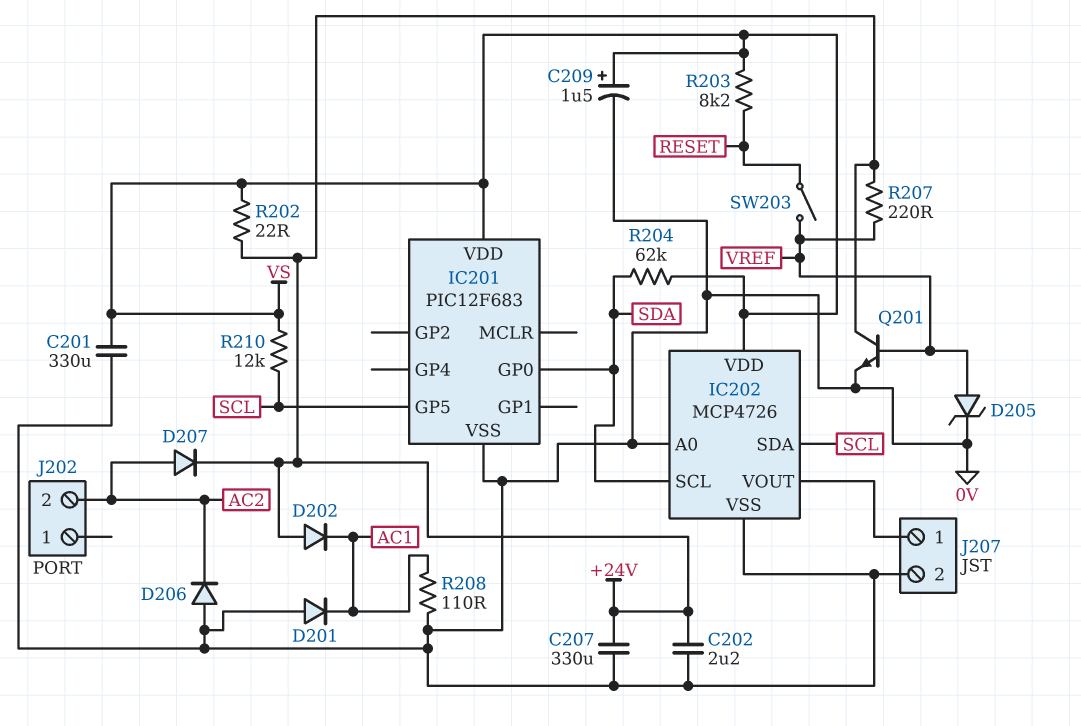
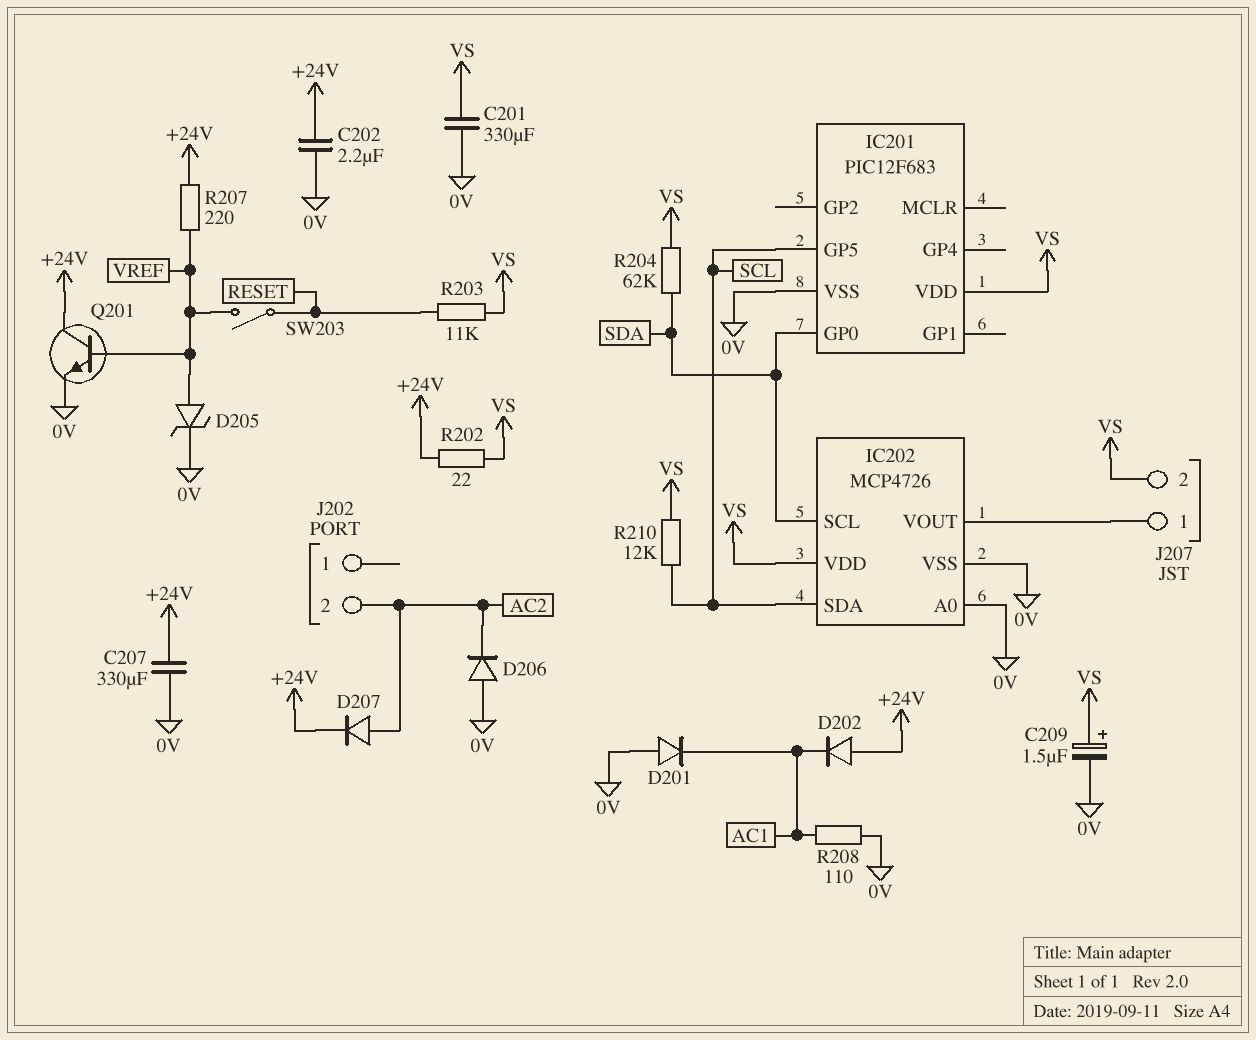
J207 pin 2: 0V -> VS
R203: 8.2k (RESET, VS) -> 11k (RESET, VS)

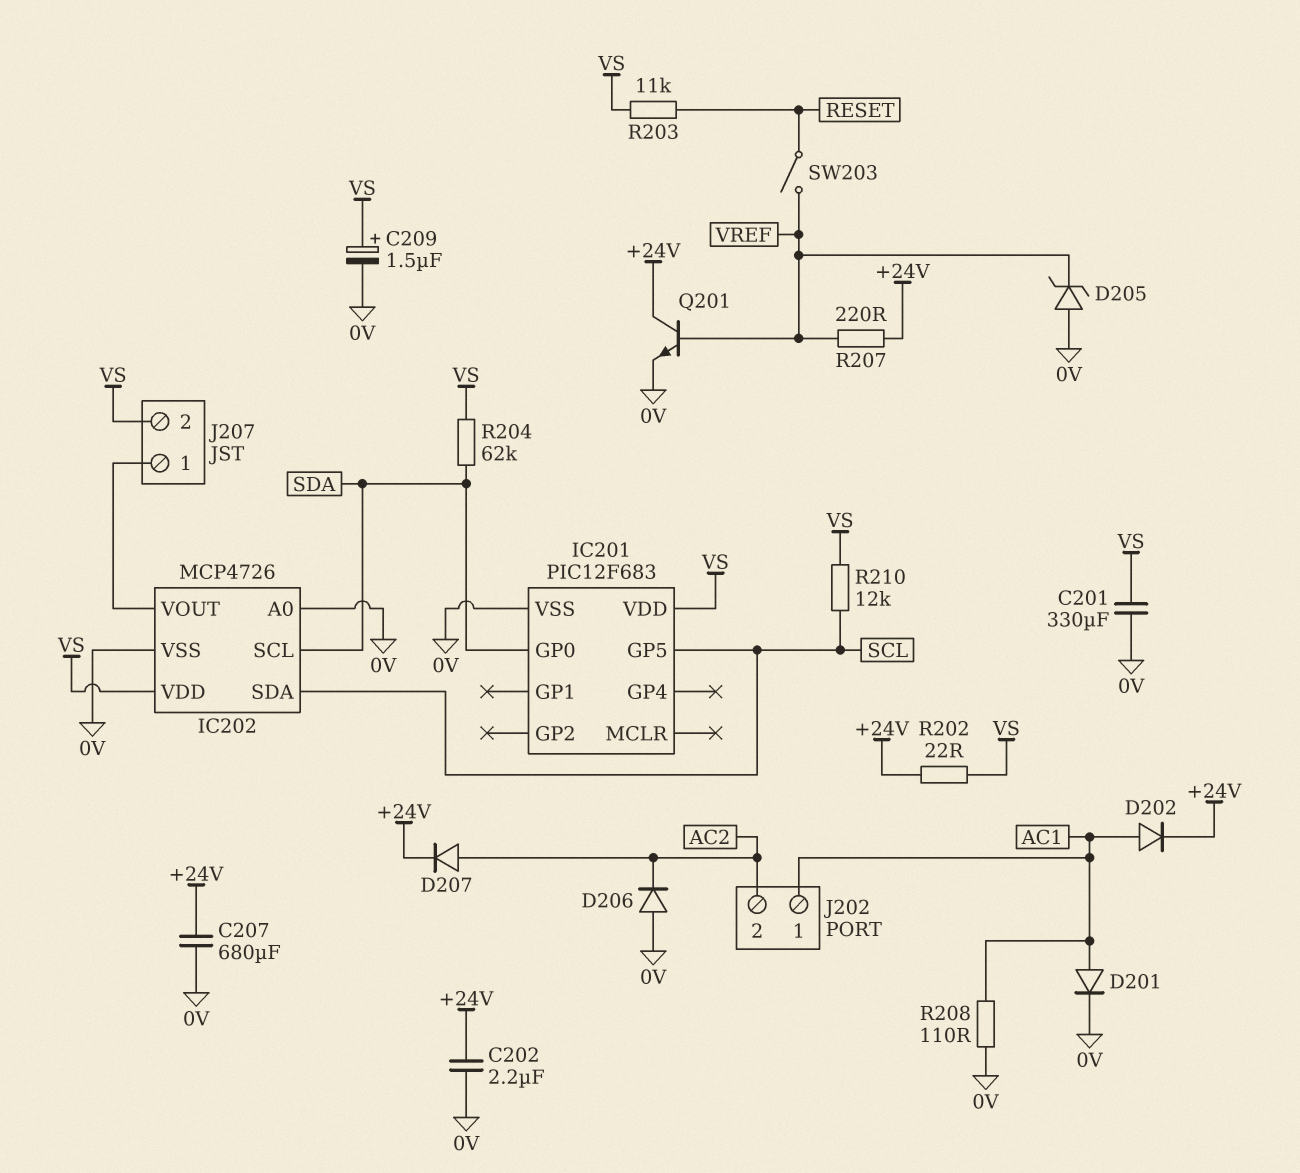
C207: 330uF (+24V, 0V) -> 680uF (+24V, 0V)
D201: diode (A 0V, K AC1) -> diode (A AC1, K 0V)
D202: diode (A +24V, K AC1) -> diode (A AC1, K +24V)
D205: zener (A VREF, K 0V) -> zener (A 0V, K VREF)
J202 pin 1: none -> AC1

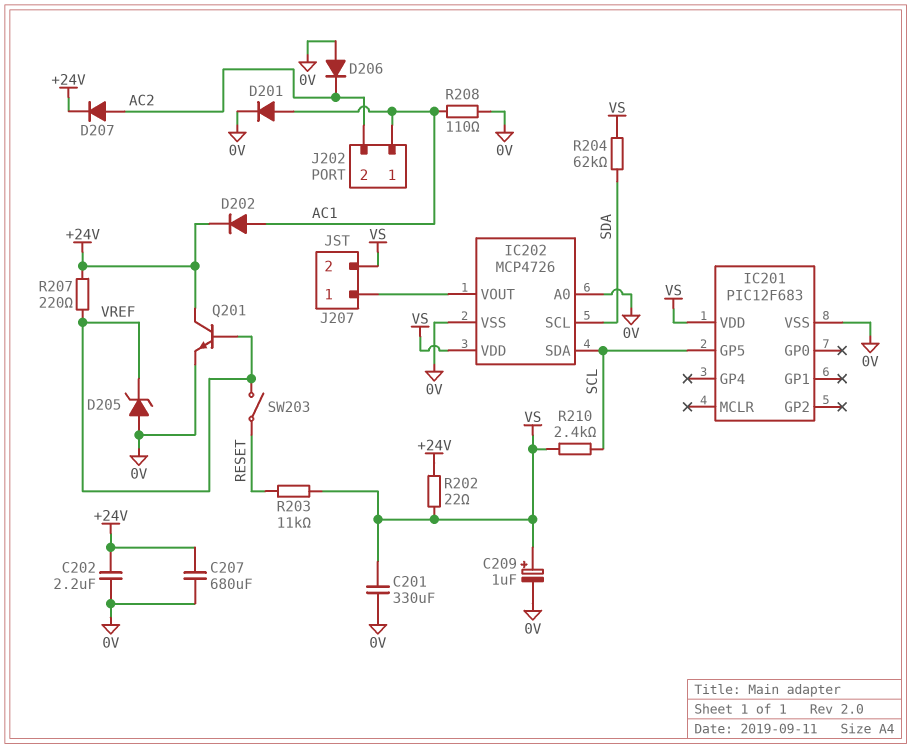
C209: 1.5uF (plus VS, minus 0V) -> 1uF (plus VS, minus 0V)
IC201 pin GP0: SDA -> none
R210: 12k (SCL, VS) -> 2.4k (SCL, VS)

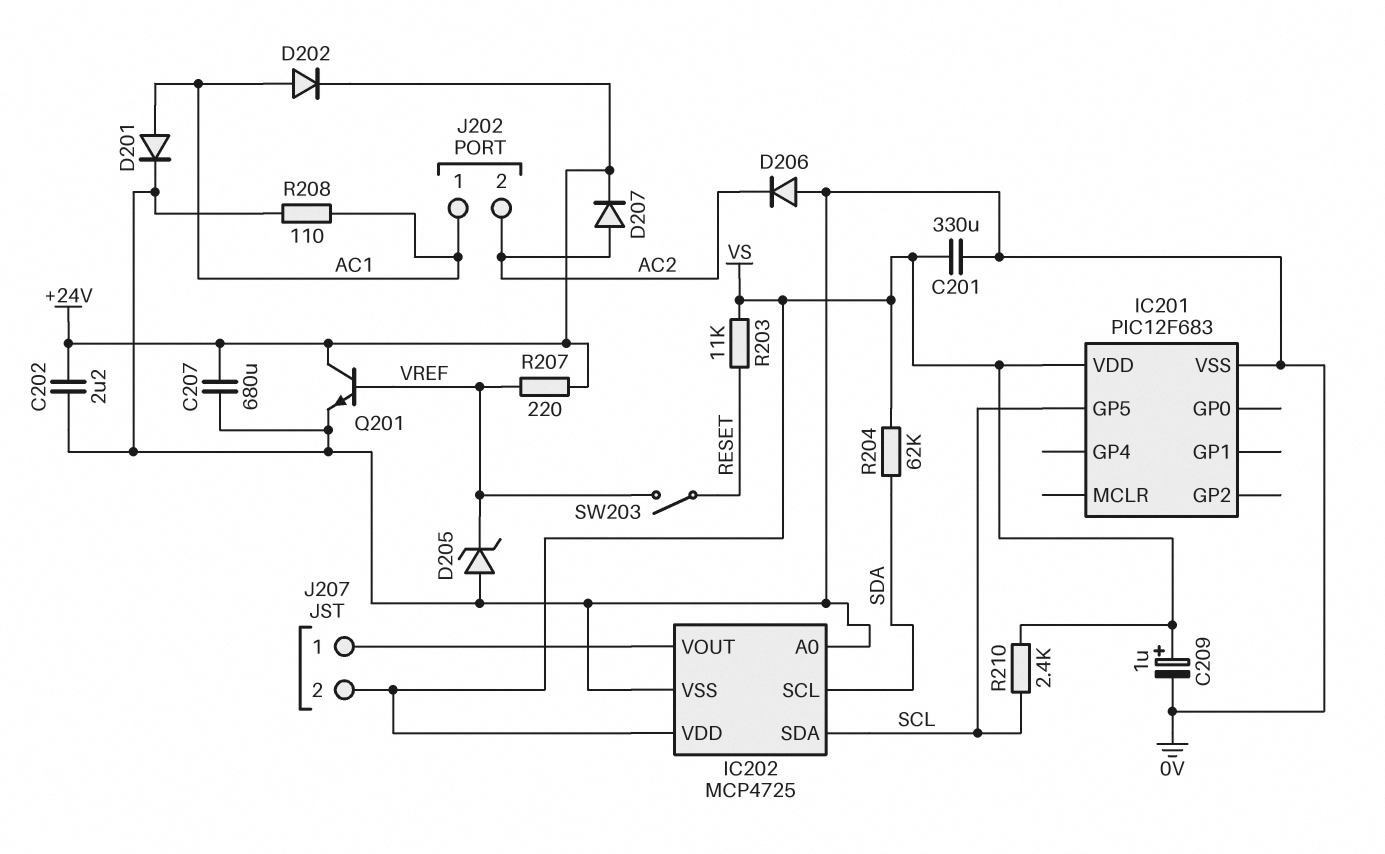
IC202: MCP4726 -> MCP4725
R202: 22 (+24V, VS) -> none

